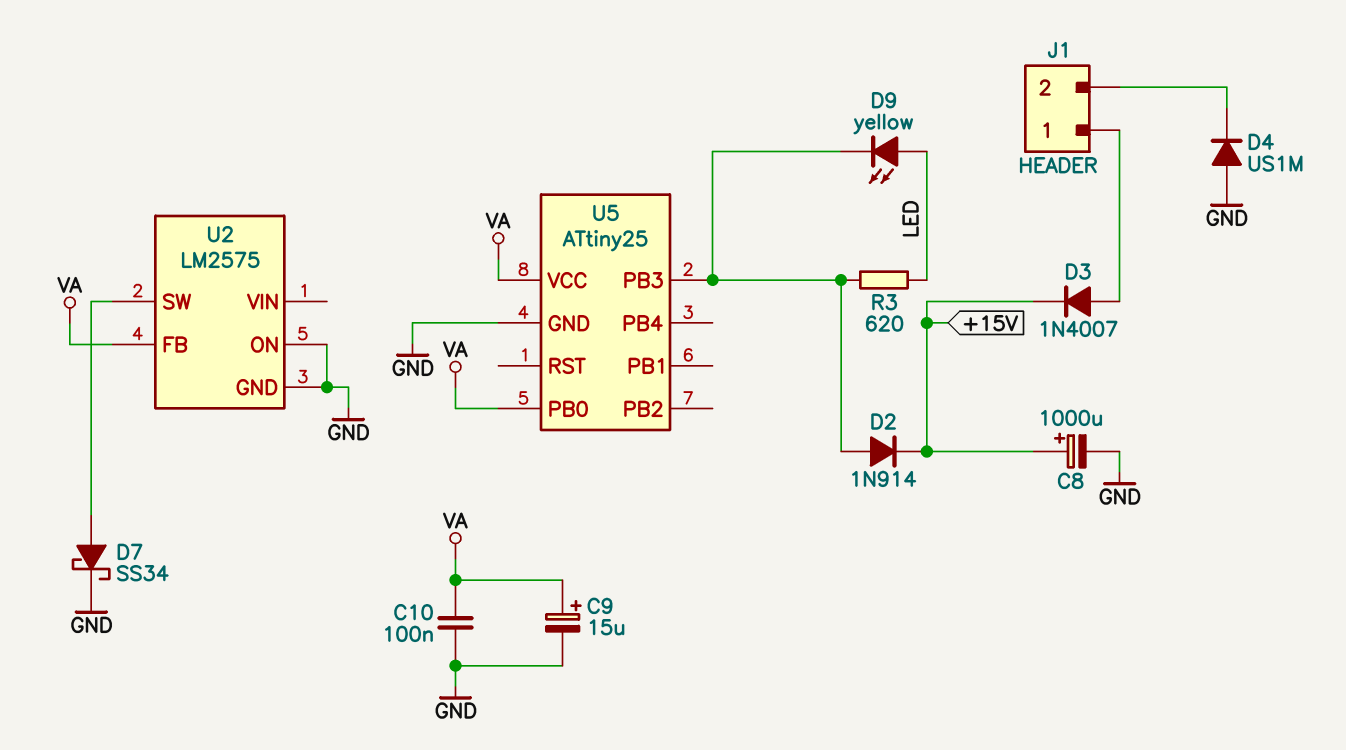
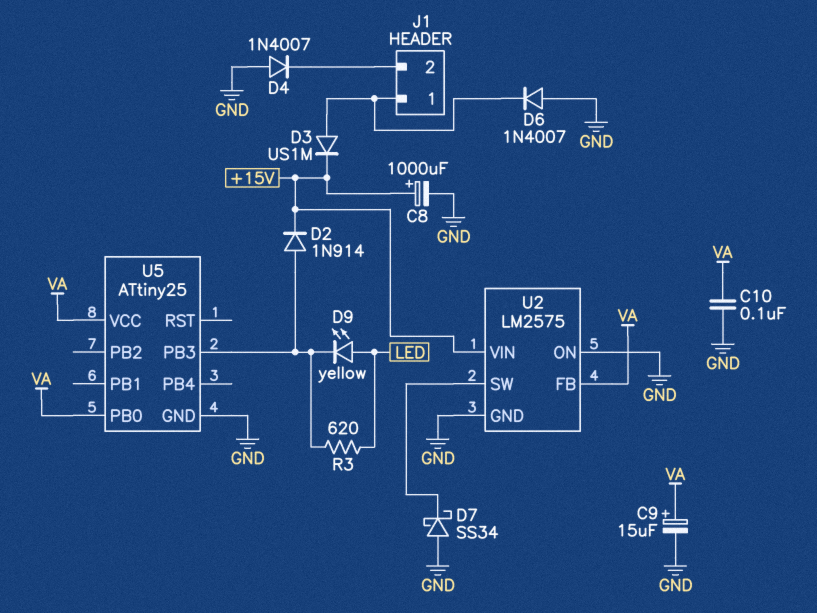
D3: diode 1N4007 (A J1/1, K +15V) -> diode US1M (A J1/1, K +15V)
D4: diode US1M (A GND, K J1/2) -> diode 1N4007 (A GND, K J1/2)
D6: none -> diode 1N4007 (A GND, K J1/1)
D7: schottky SS34 (A U2/SW, K GND) -> schottky SS34 (A GND, K U2/SW)
U2 pin VIN: none -> +15V

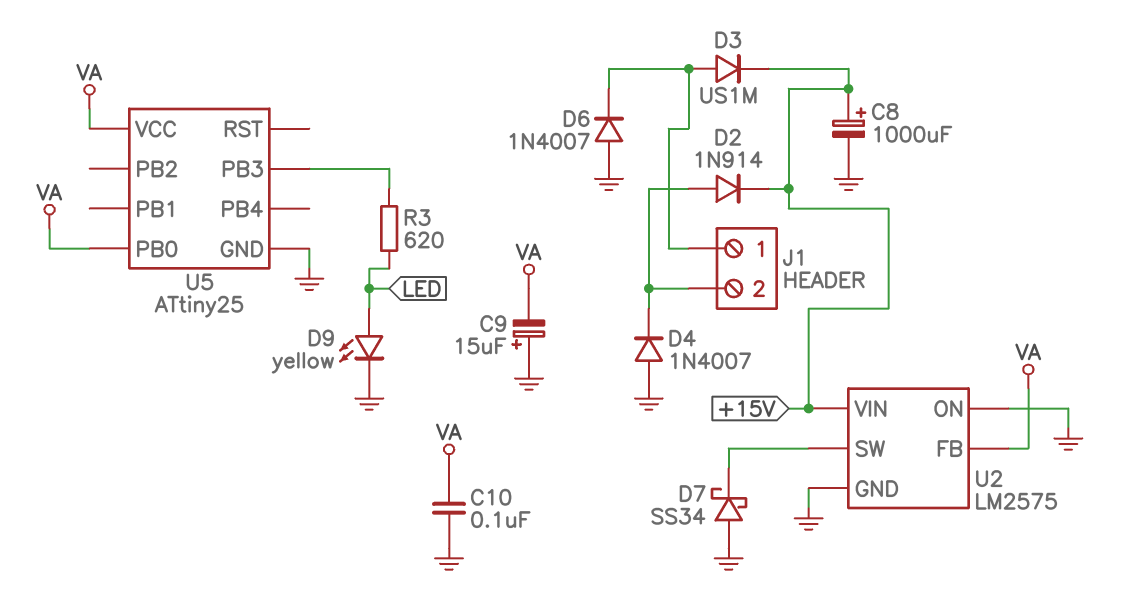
C9: 15uF (plus VA, minus GND) -> 15uF (plus GND, minus VA)
D2: diode 1N914 (A U5/PB3, K +15V) -> diode 1N914 (A J1/2, K +15V)
D9: LED yellow (A LED, K U5/PB3) -> LED yellow (A LED, K GND)

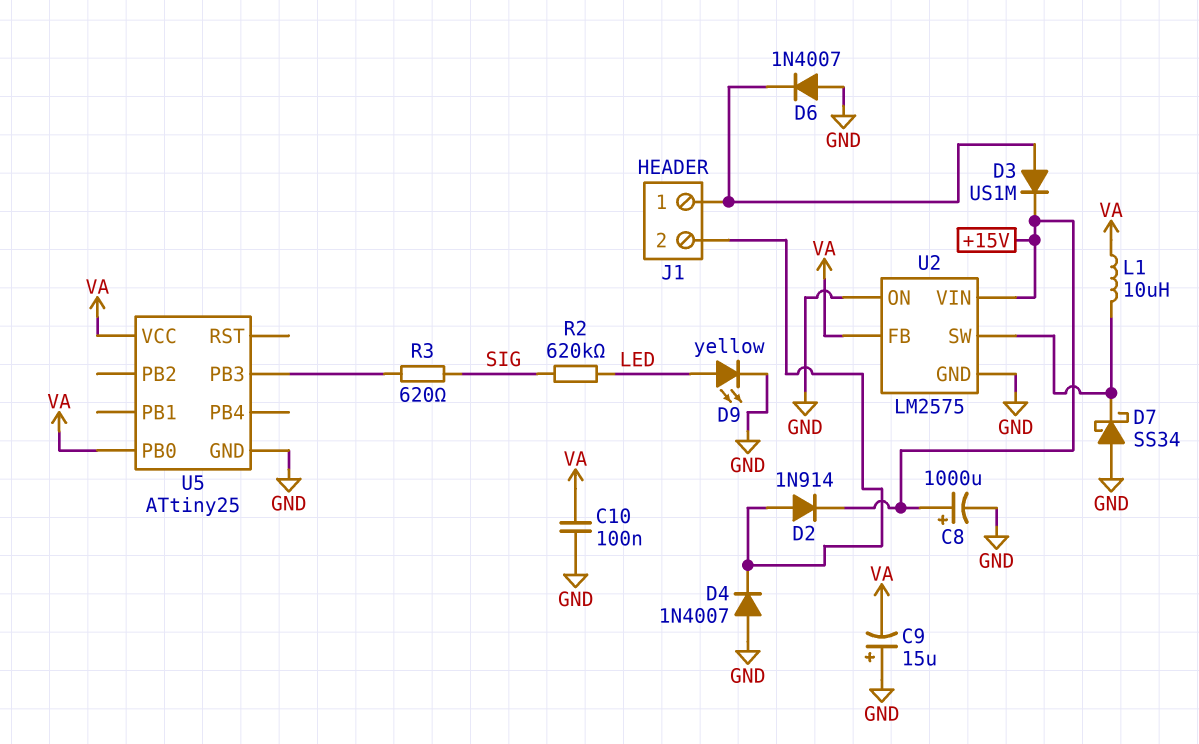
L1: none -> 10uH (U2/SW, VA)
R2: none -> 620k (LED, SIG)
R3: 620 (LED, U5/PB3) -> 620 (SIG, U5/PB3)

